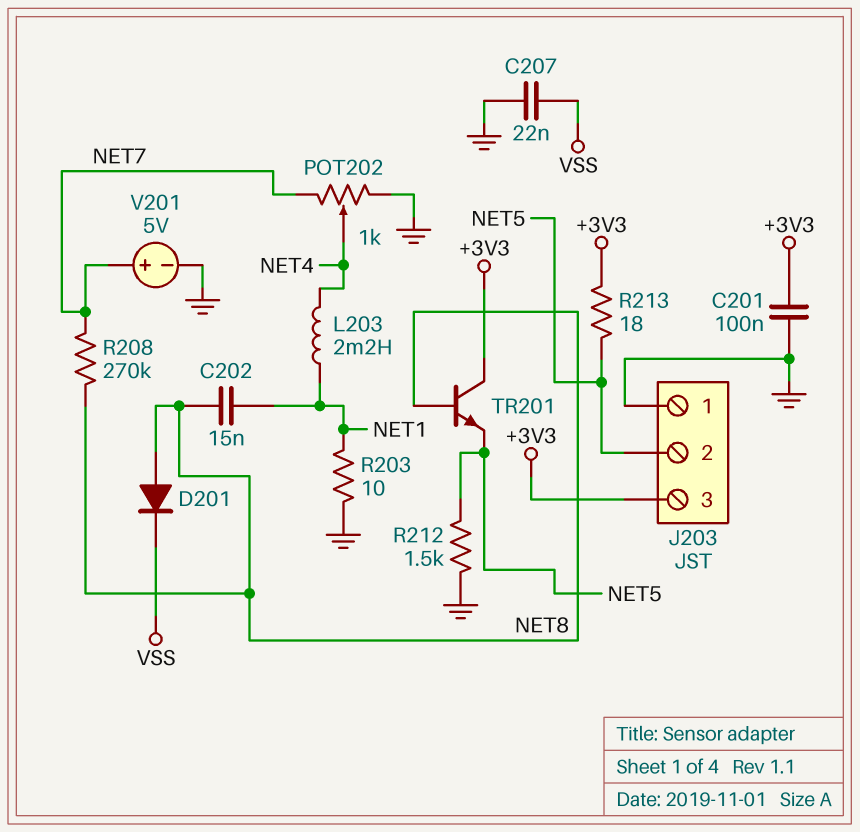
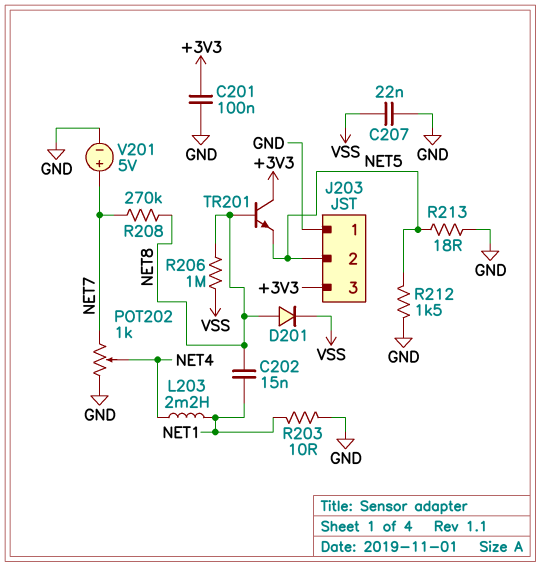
R206: none -> 1M (NET8, VSS)
R213: 18 (+3V3, NET5) -> 18 (GND, NET5)

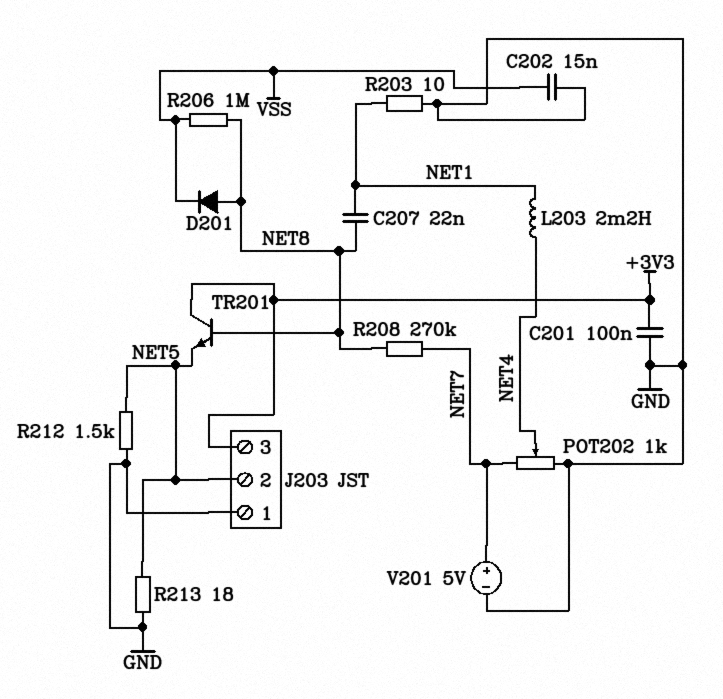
C202: 15nF (NET1, NET8) -> 15nF (GND, VSS)
C207: 22nF (GND, VSS) -> 22nF (NET1, NET8)

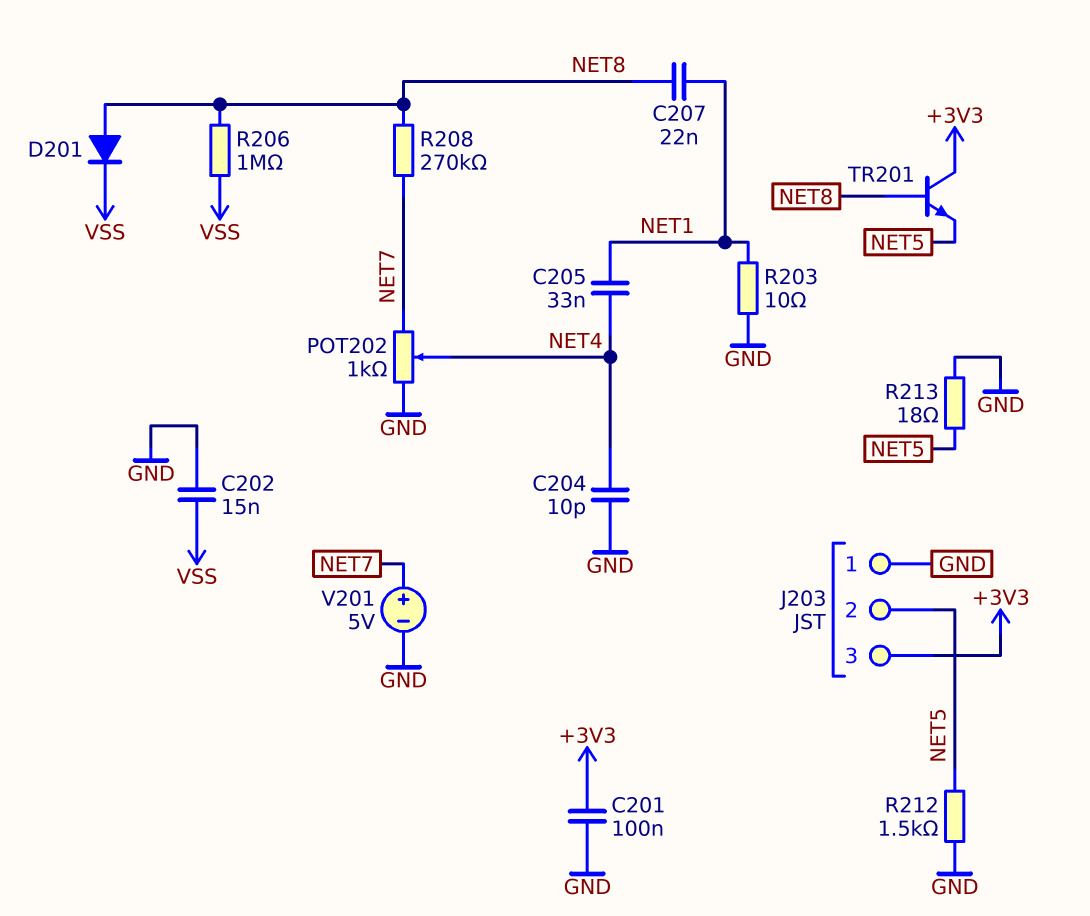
C204: none -> 10pF (GND, NET4)
C205: none -> 33nF (NET1, NET4)
L203: 2.2mH (NET1, NET4) -> none

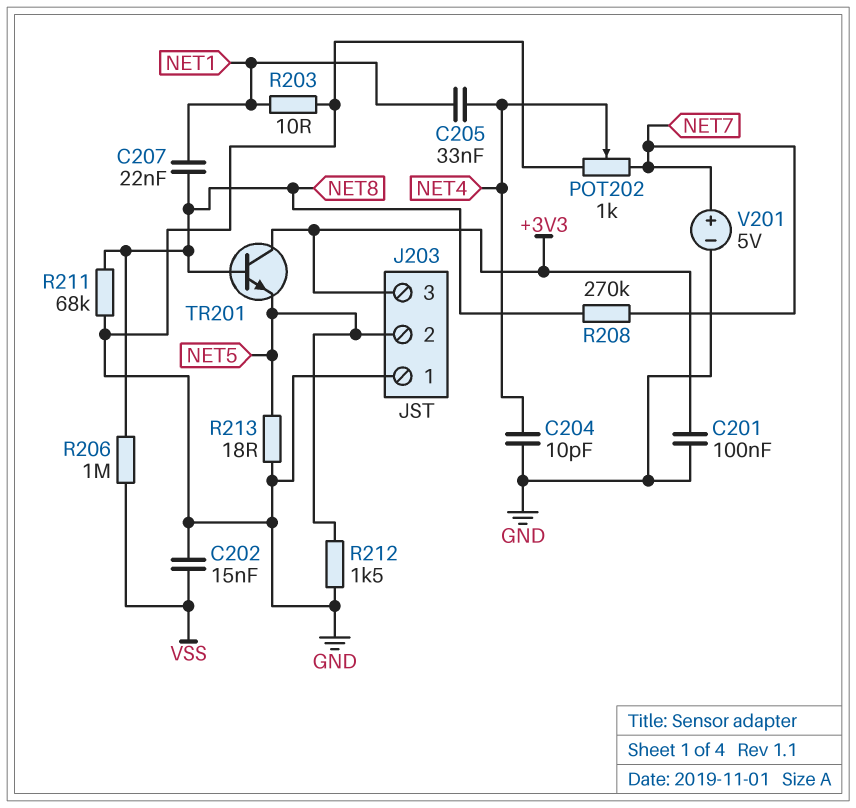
D201: diode (A NET8, K VSS) -> none
R211: none -> 68k (GND, NET8)

